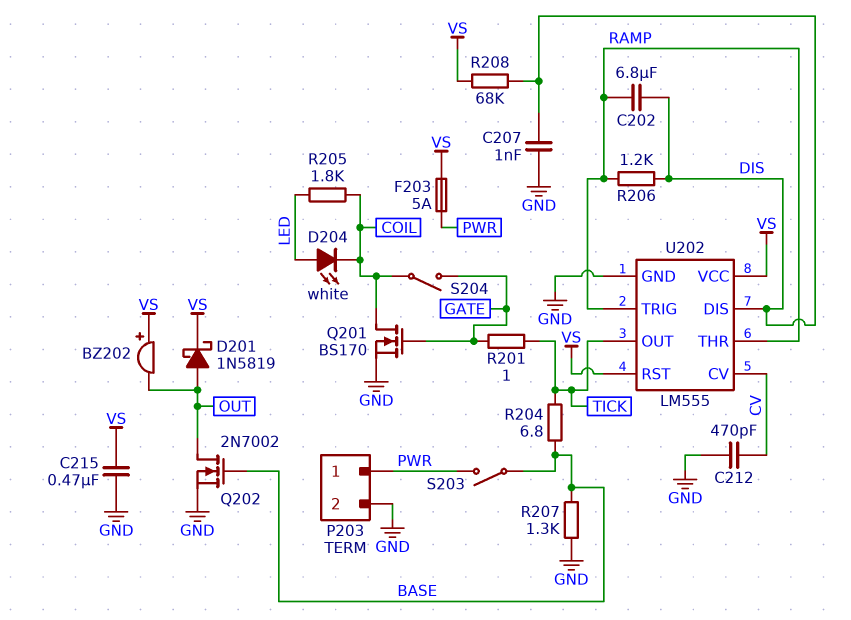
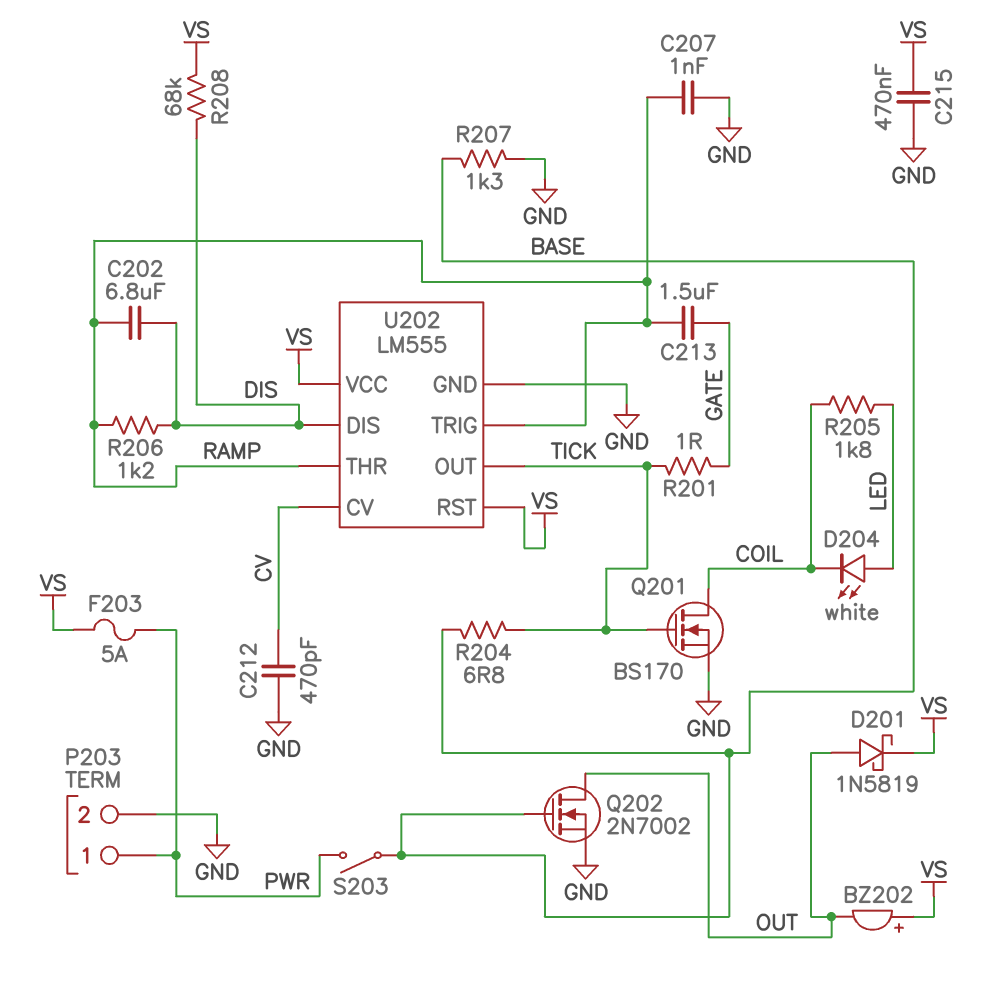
C207: 1nF (DIS, GND) -> 1nF (GND, RAMP)
C213: none -> 1.5uF (GATE, RAMP)
Q201: NMOS BS170 (G GATE, D COIL, S GND) -> NMOS BS170 (G TICK, D COIL, S GND)
S204: switch (COIL, GATE) -> none

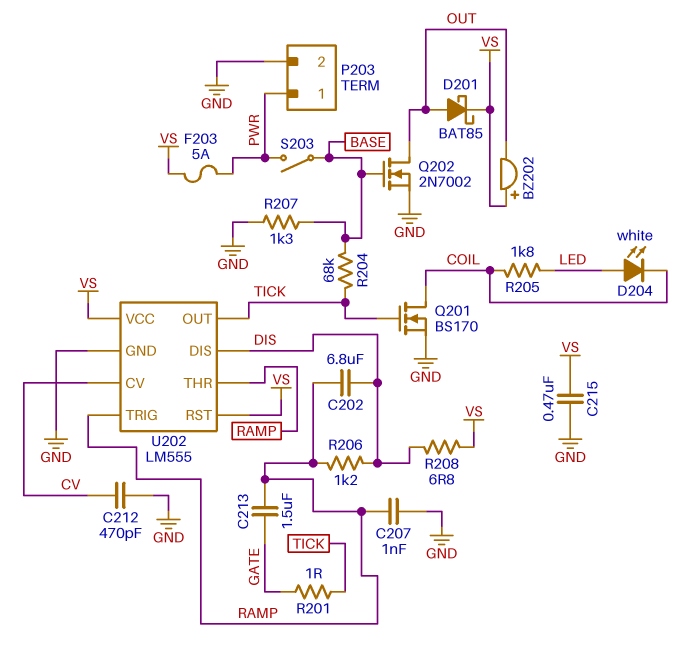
D201: schottky 1N5819 (A OUT, K VS) -> schottky BAT85 (A OUT, K VS)
R204: 6.8 (BASE, TICK) -> 68k (BASE, TICK)
R208: 68k (DIS, VS) -> 6.8 (DIS, VS)

